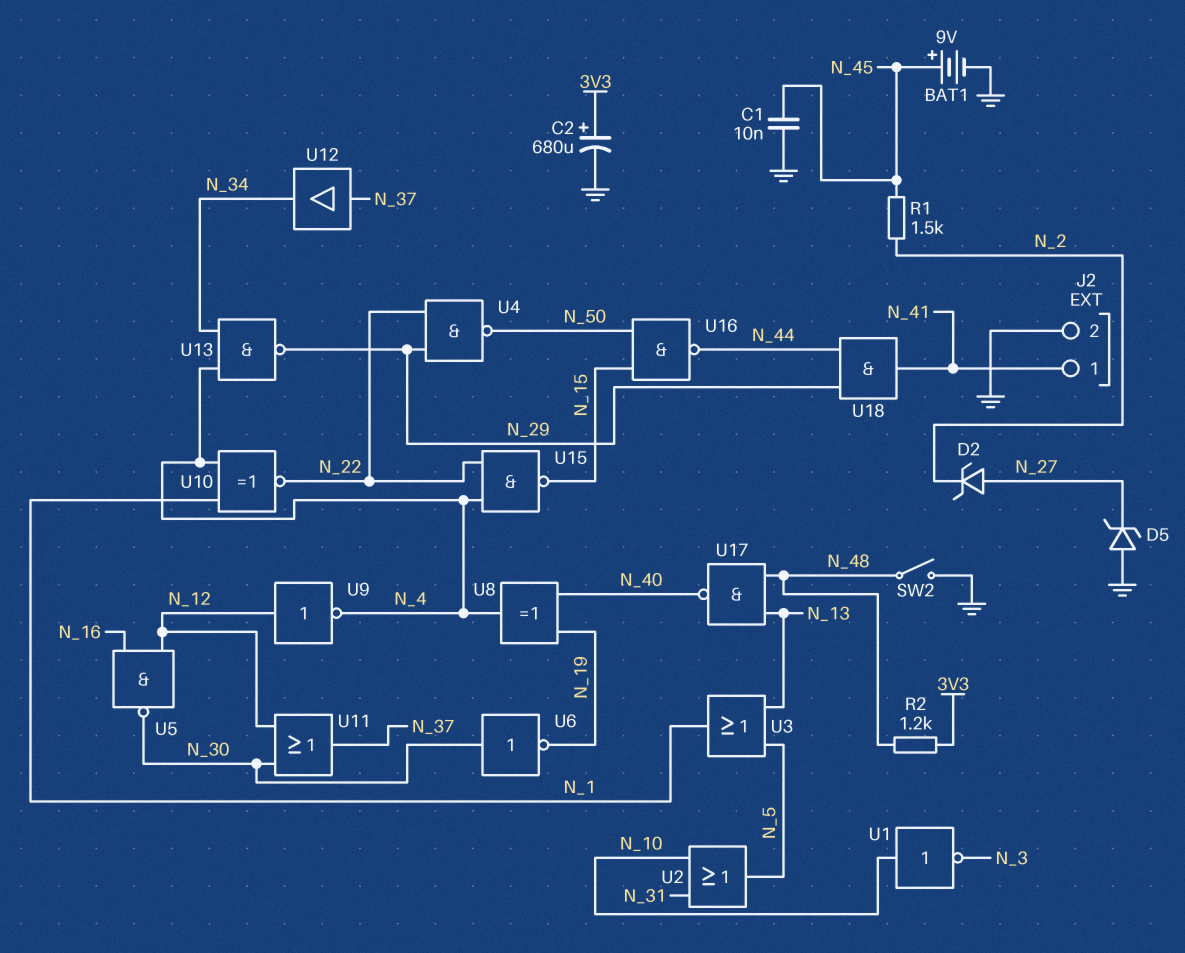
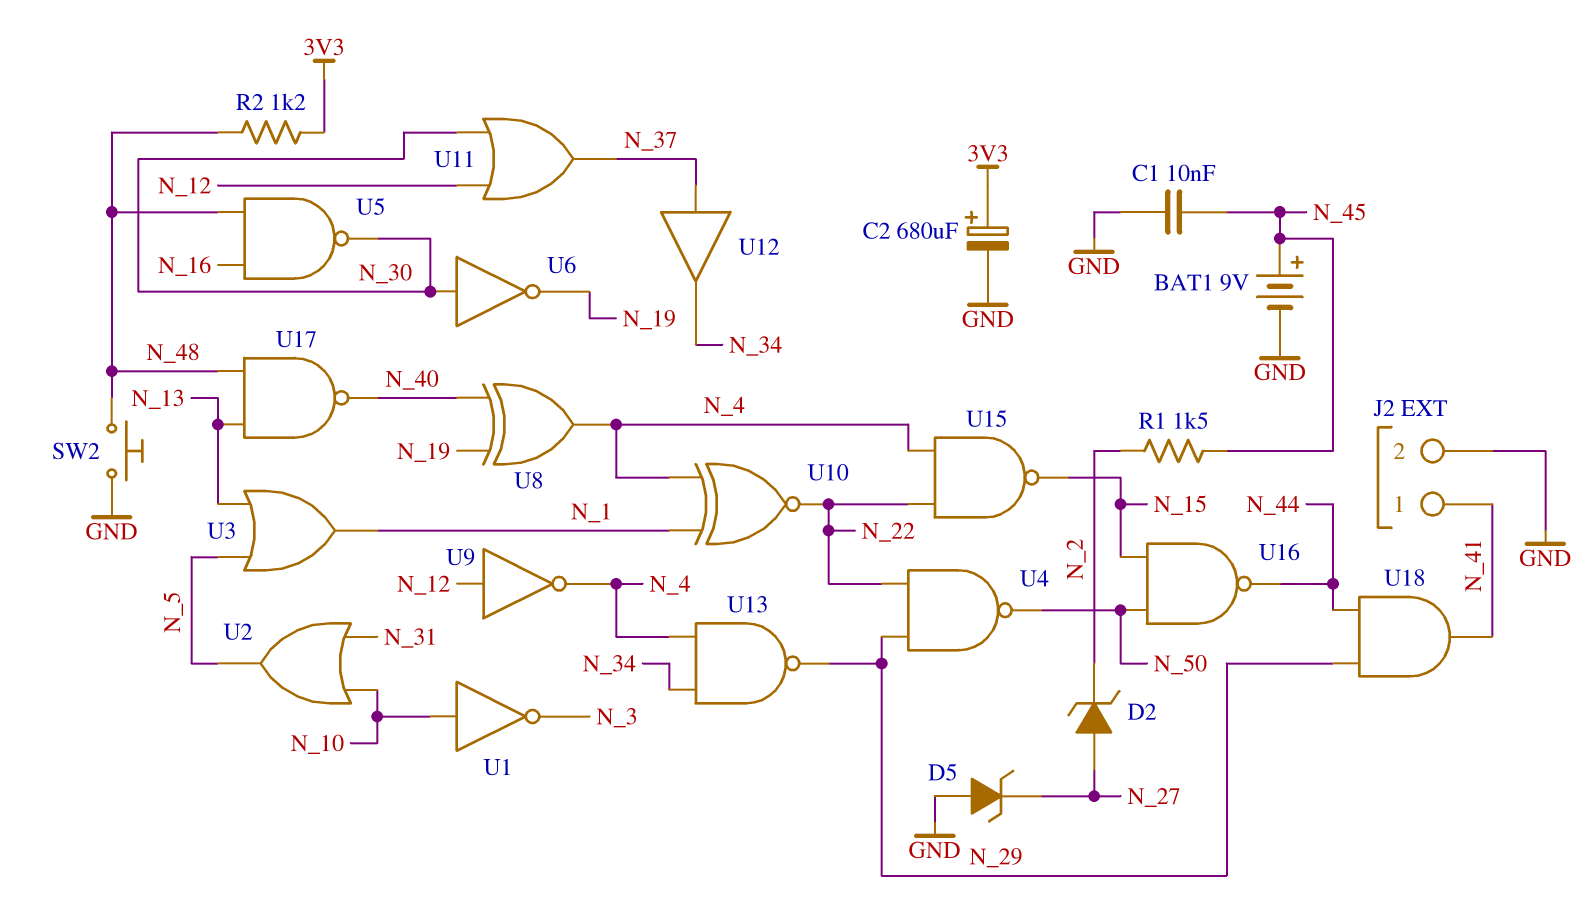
SW2: switch (GND, N_48) -> button (GND, N_48)
U5: NAND (in N_12, in N_16, out N_30) -> NAND (in N_16, in N_48, out N_30)

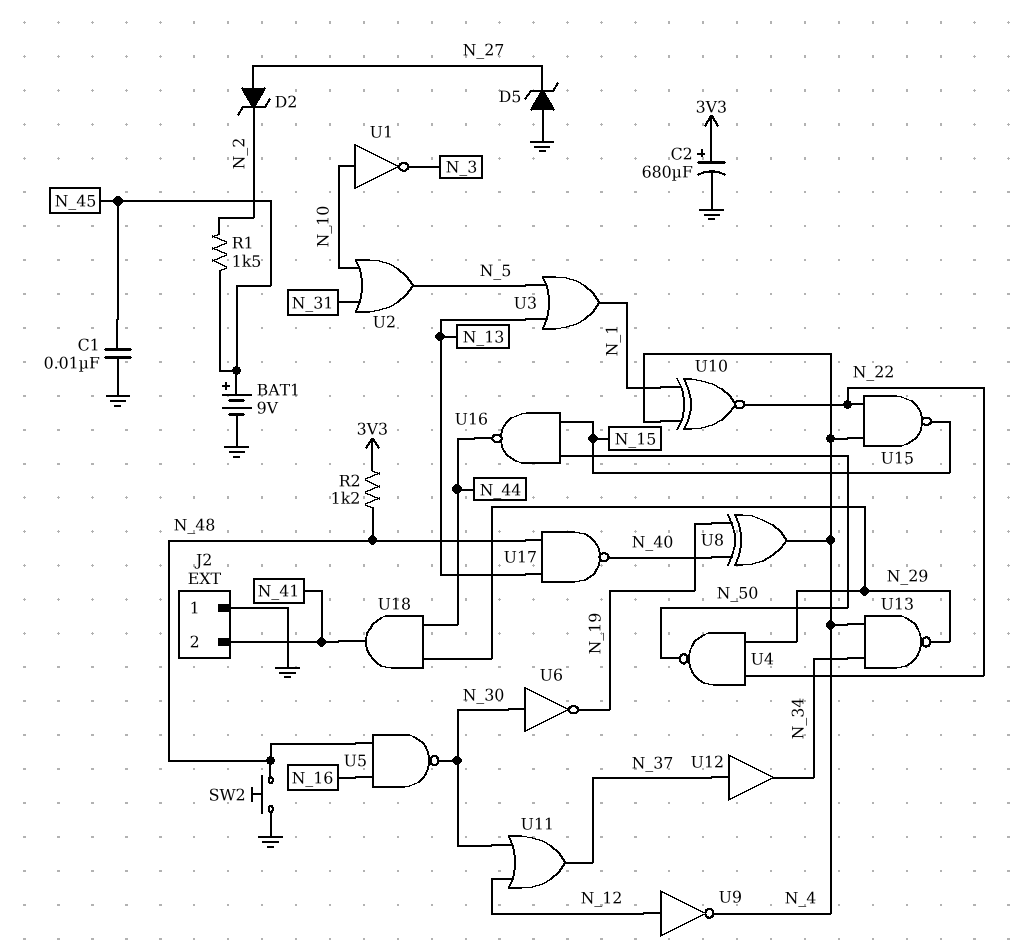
J2 pin 1: N_41 -> GND
J2 pin 2: GND -> N_41

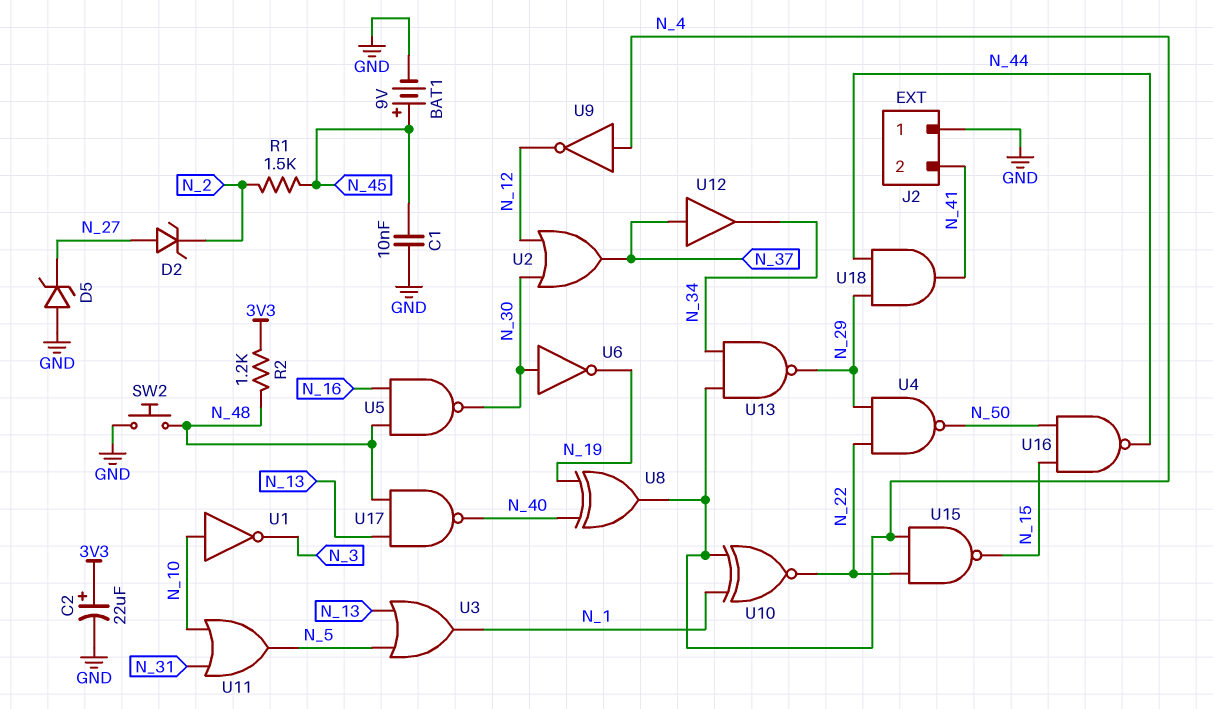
C2: 680uF (plus 3V3, minus GND) -> 22uF (plus 3V3, minus GND)
U2: OR (in N_10, in N_31, out N_5) -> OR (in N_12, in N_30, out N_37)
U9: NOT (in N_12, out N_4) -> NOT (in N_4, out N_12)
U11: OR (in N_12, in N_30, out N_37) -> OR (in N_10, in N_31, out N_5)

